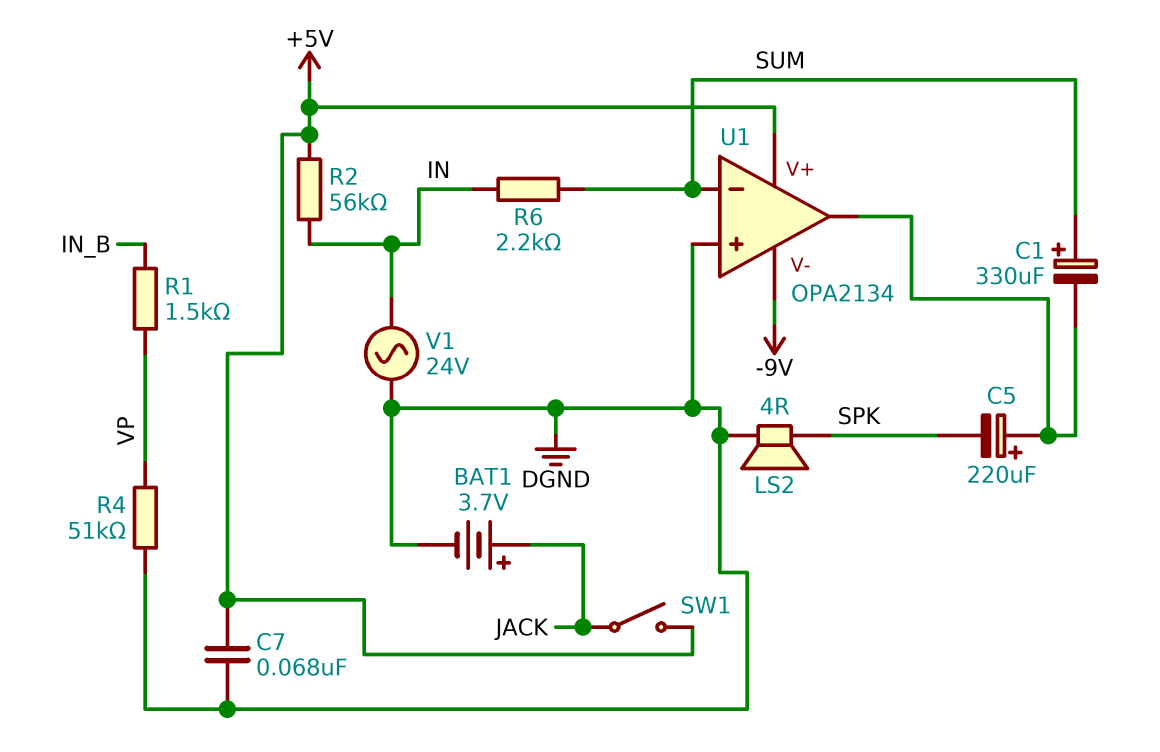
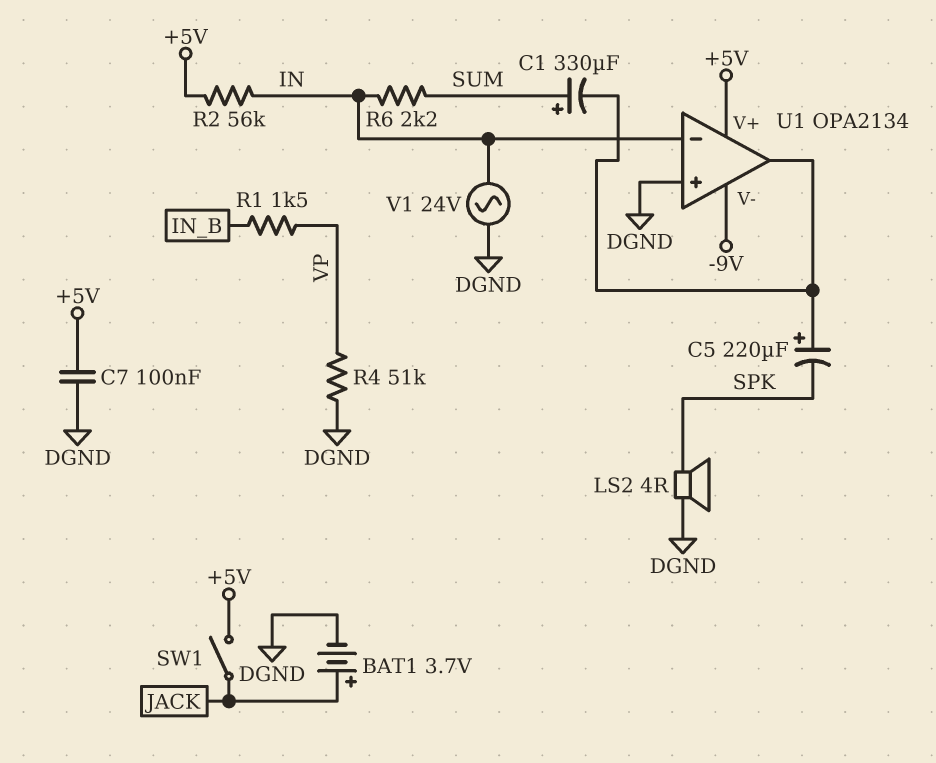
C7: 68nF (+5V, DGND) -> 100nF (+5V, DGND)
U1 pin in-: SUM -> IN

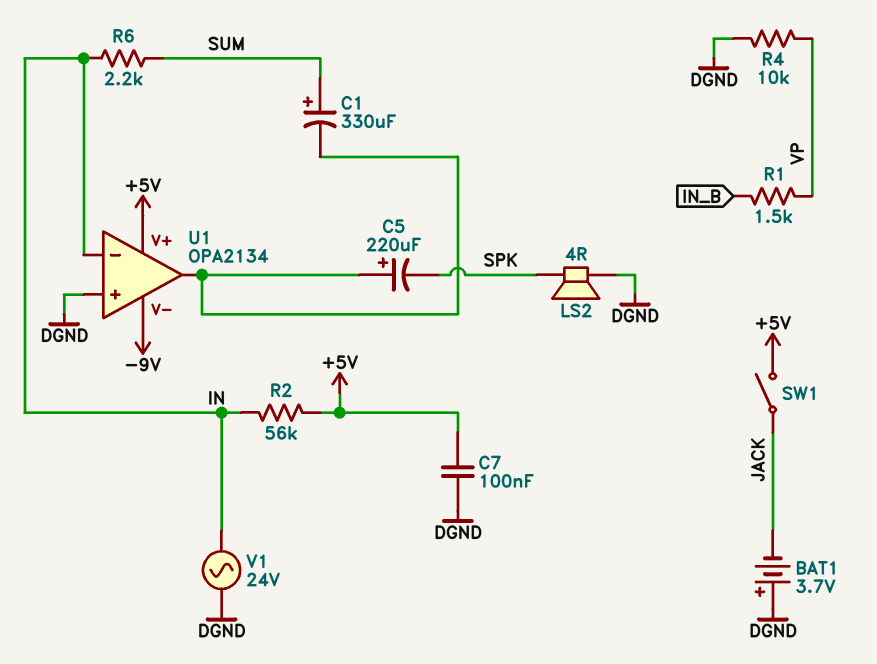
BAT1: 3.7V (plus JACK, minus DGND) -> 3.7V (plus DGND, minus JACK)
R4: 51k (DGND, VP) -> 10k (DGND, VP)

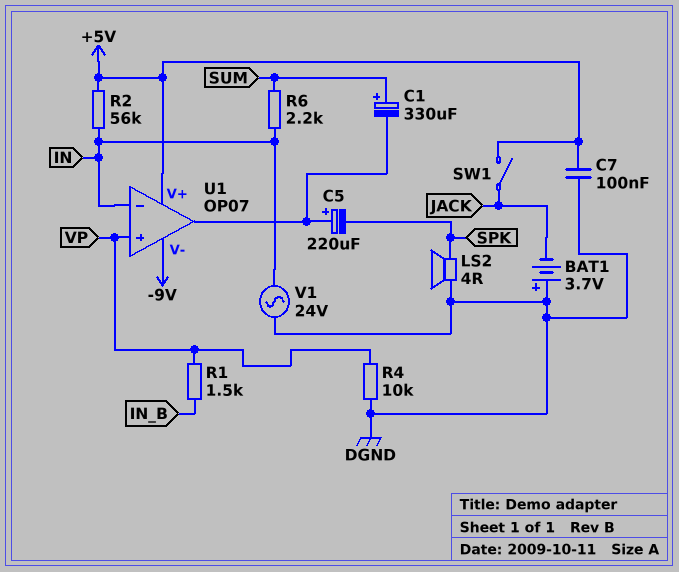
U1: OPA2134 -> OP07
U1 pin in+: DGND -> VP

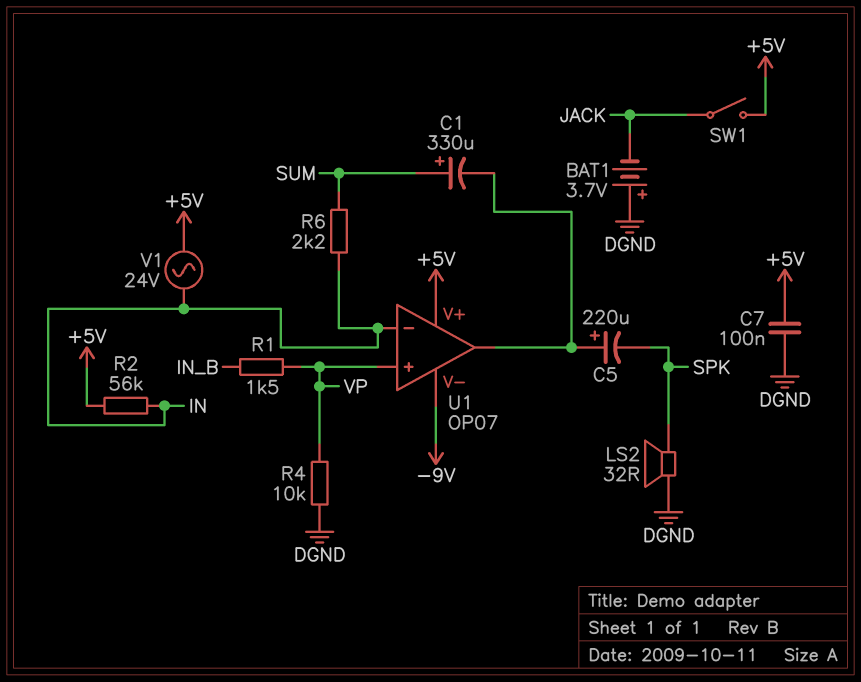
LS2: speaker 4R (DGND, SPK) -> speaker 32R (DGND, SPK)
V1: AC 24V (DGND, IN) -> AC 24V (+5V, IN)

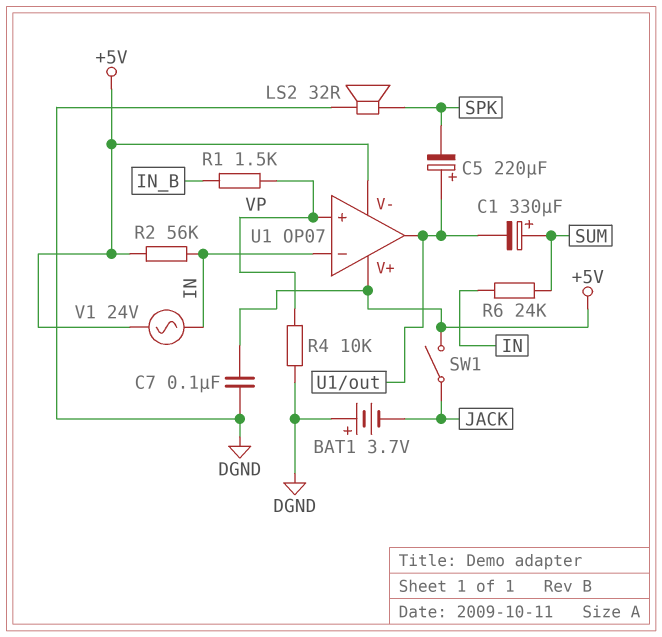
R6: 2.2k (IN, SUM) -> 24k (IN, SUM)
U1 pin V-: -9V -> +5V

